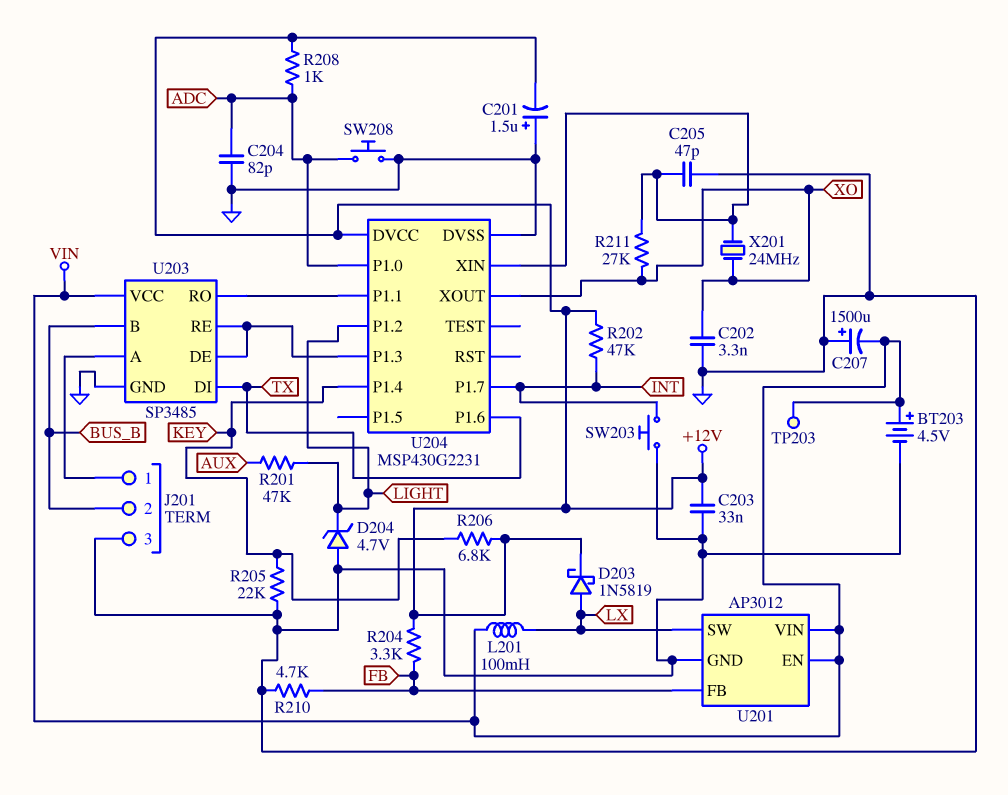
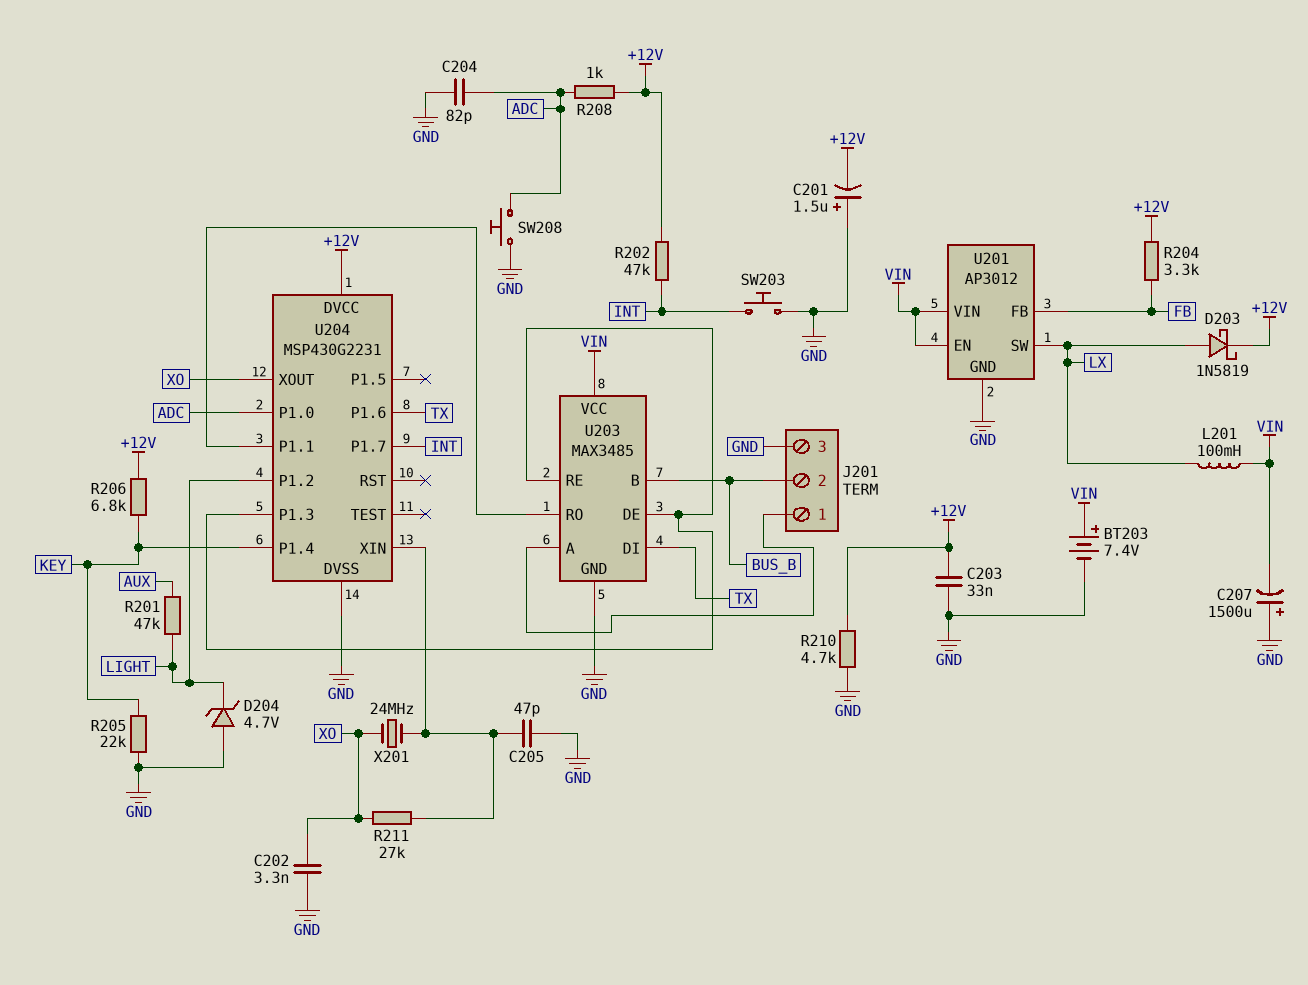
BT203: 4.5V (plus VIN, minus GND) -> 7.4V (plus VIN, minus GND)
R210: 4.7k (FB, GND) -> 4.7k (+12V, GND)
TP203: test point (VIN) -> none
U203: SP3485 -> MAX3485

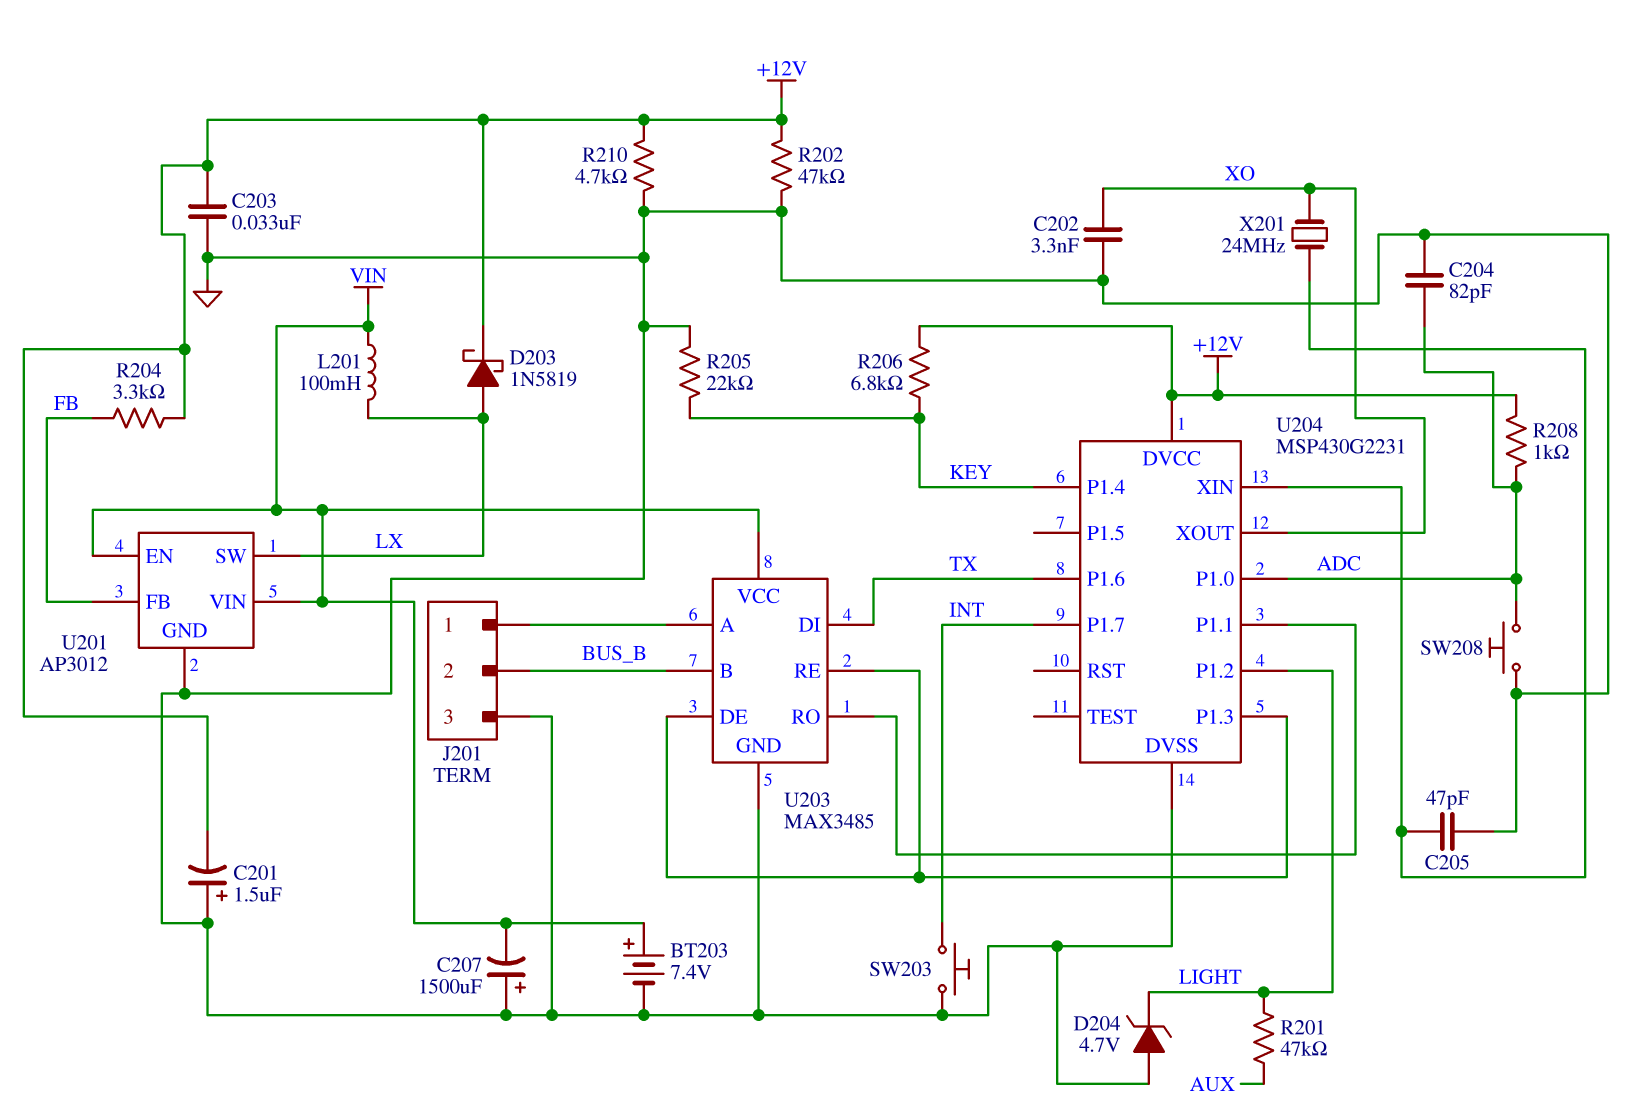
R202: 47k (+12V, INT) -> 47k (+12V, GND)
R211: 27k (U204/XIN, XO) -> none

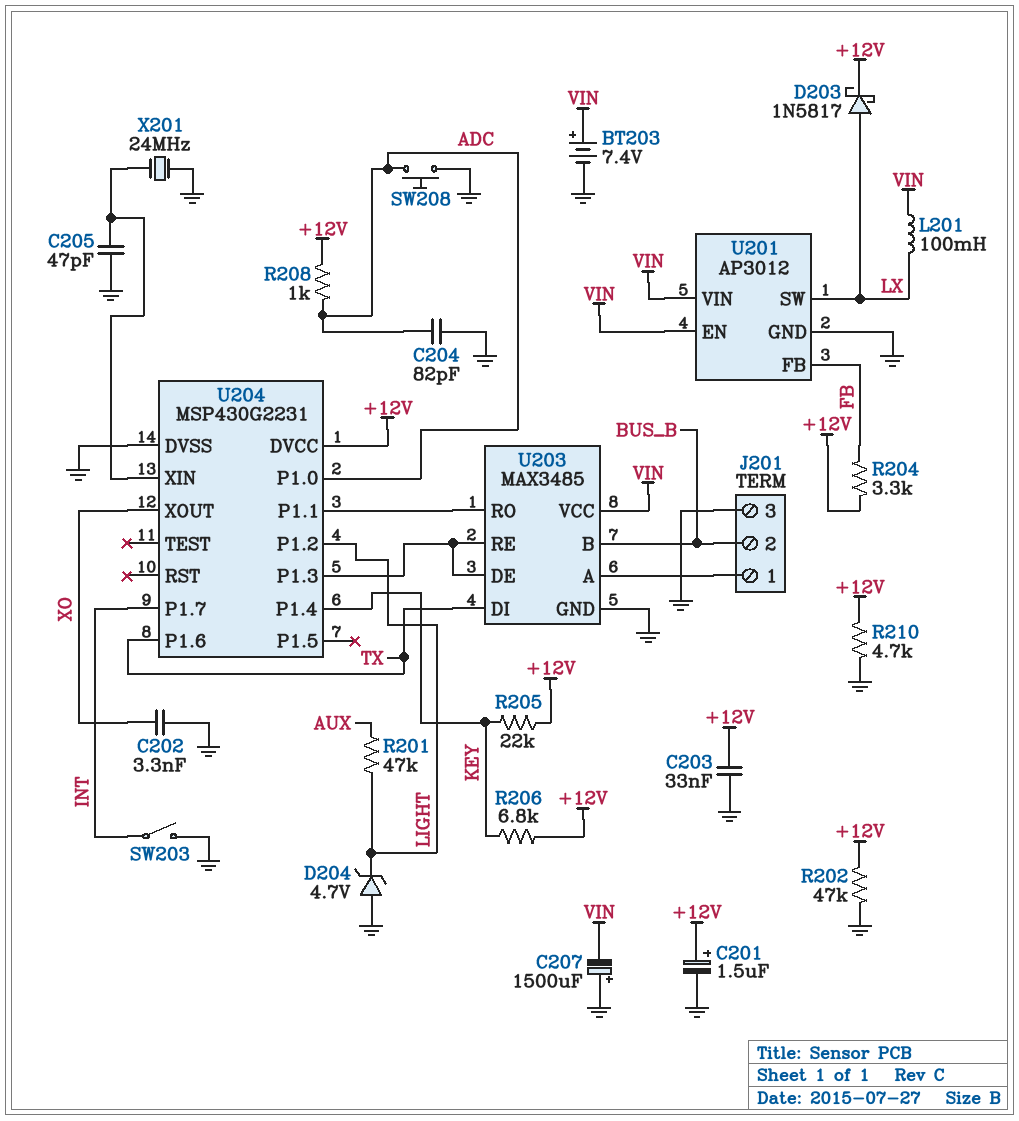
C201: 1.5uF (plus GND, minus +12V) -> 1.5uF (plus +12V, minus GND)
D203: schottky 1N5819 (A LX, K +12V) -> schottky 1N5817 (A LX, K +12V)
R205: 22k (GND, KEY) -> 22k (+12V, KEY)
SW203: button (GND, INT) -> switch (GND, INT)
X201: 24MHz (U204/XIN, XO) -> 24MHz (GND, U204/XIN)

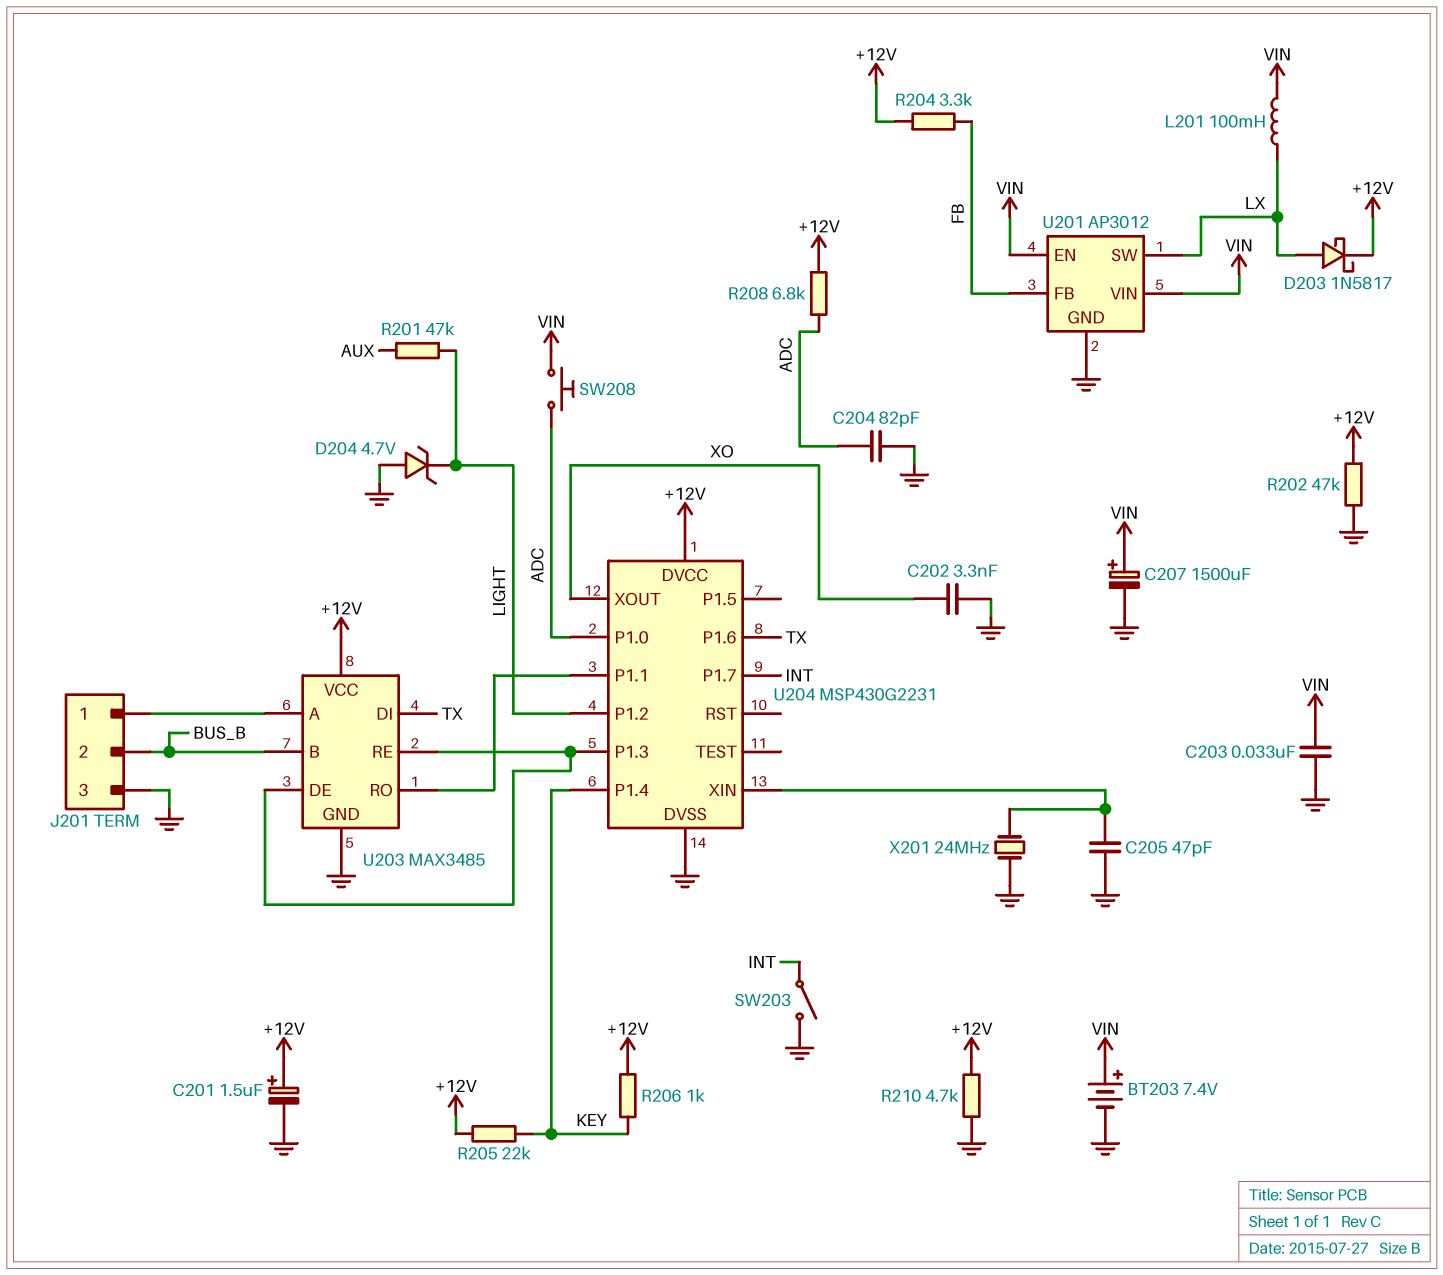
C203: 33nF (+12V, GND) -> 33nF (GND, VIN)
C207: 1500uF (plus GND, minus VIN) -> 1500uF (plus VIN, minus GND)
R206: 6.8k (+12V, KEY) -> 1k (+12V, KEY)
R208: 1k (+12V, ADC) -> 6.8k (+12V, ADC)
SW208: button (ADC, GND) -> button (ADC, VIN)
U203 pin VCC: VIN -> +12V

